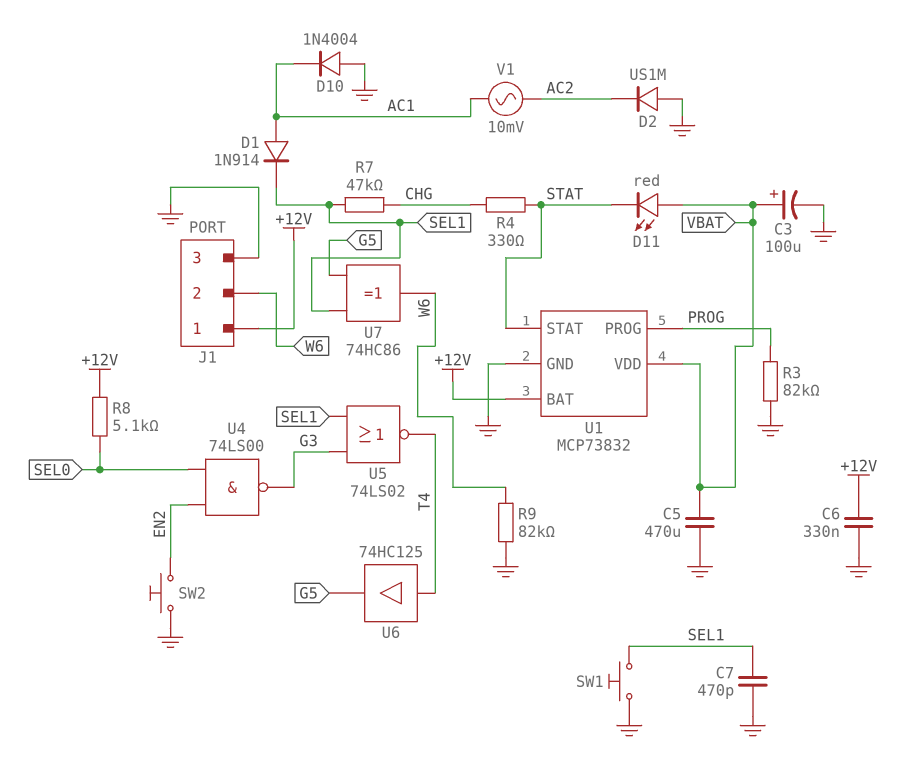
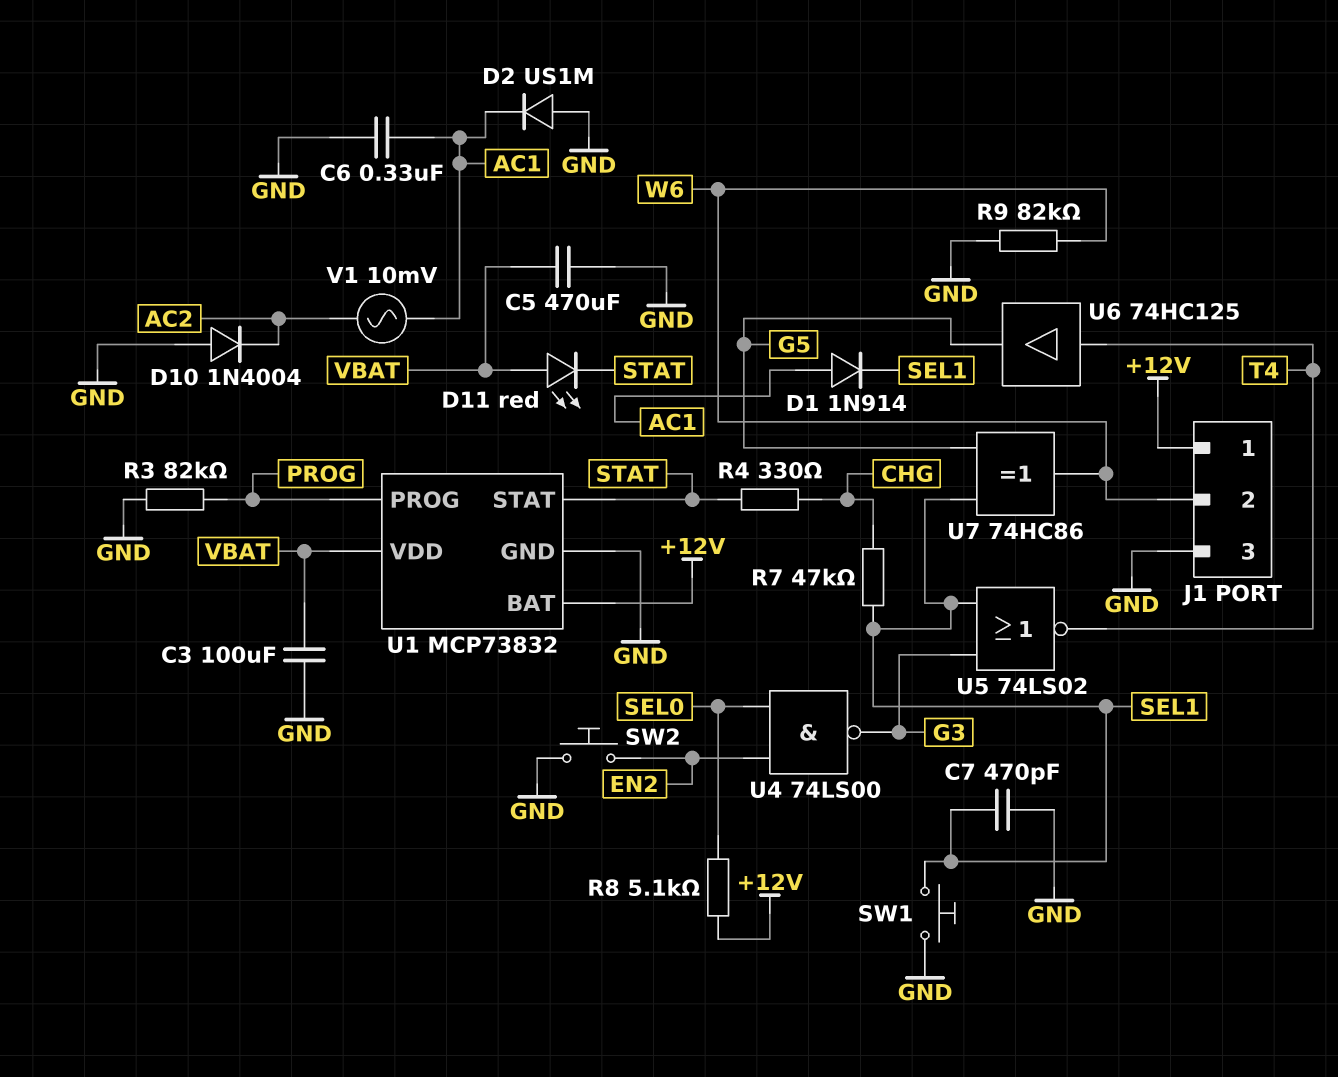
C3: 100uF (plus VBAT, minus GND) -> 100uF (GND, VBAT)
C6: 330nF (+12V, GND) -> 330nF (AC1, GND)
D2: diode US1M (A GND, K AC2) -> diode US1M (A GND, K AC1)
D10: diode 1N4004 (A GND, K AC1) -> diode 1N4004 (A GND, K AC2)

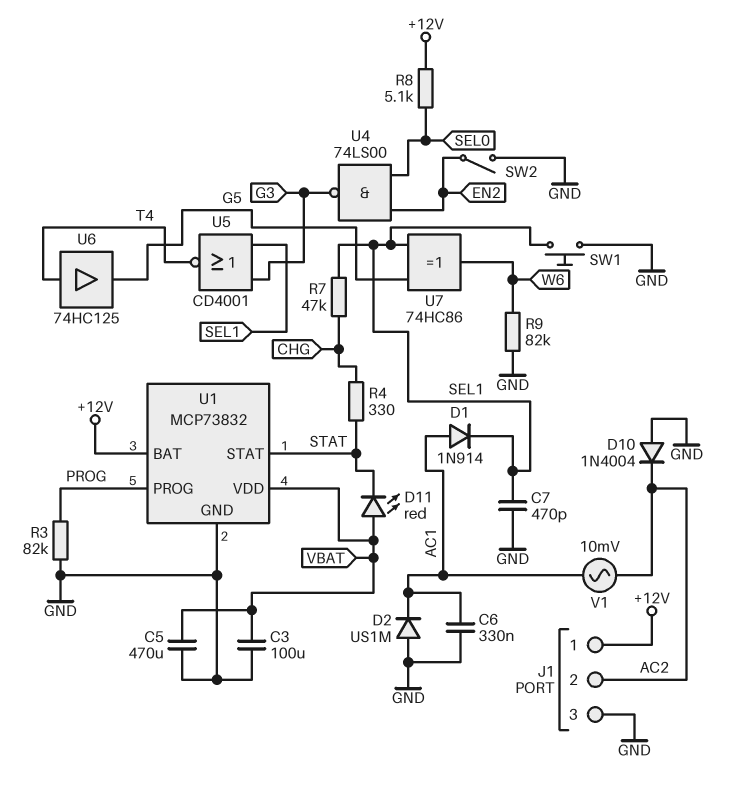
J1 pin 2: W6 -> AC2
SW2: button (EN2, GND) -> switch (EN2, GND)
U5: NOR 74LS02 (in G3, in SEL1, out T4) -> NOR CD4001 (in G3, in SEL1, out T4)

